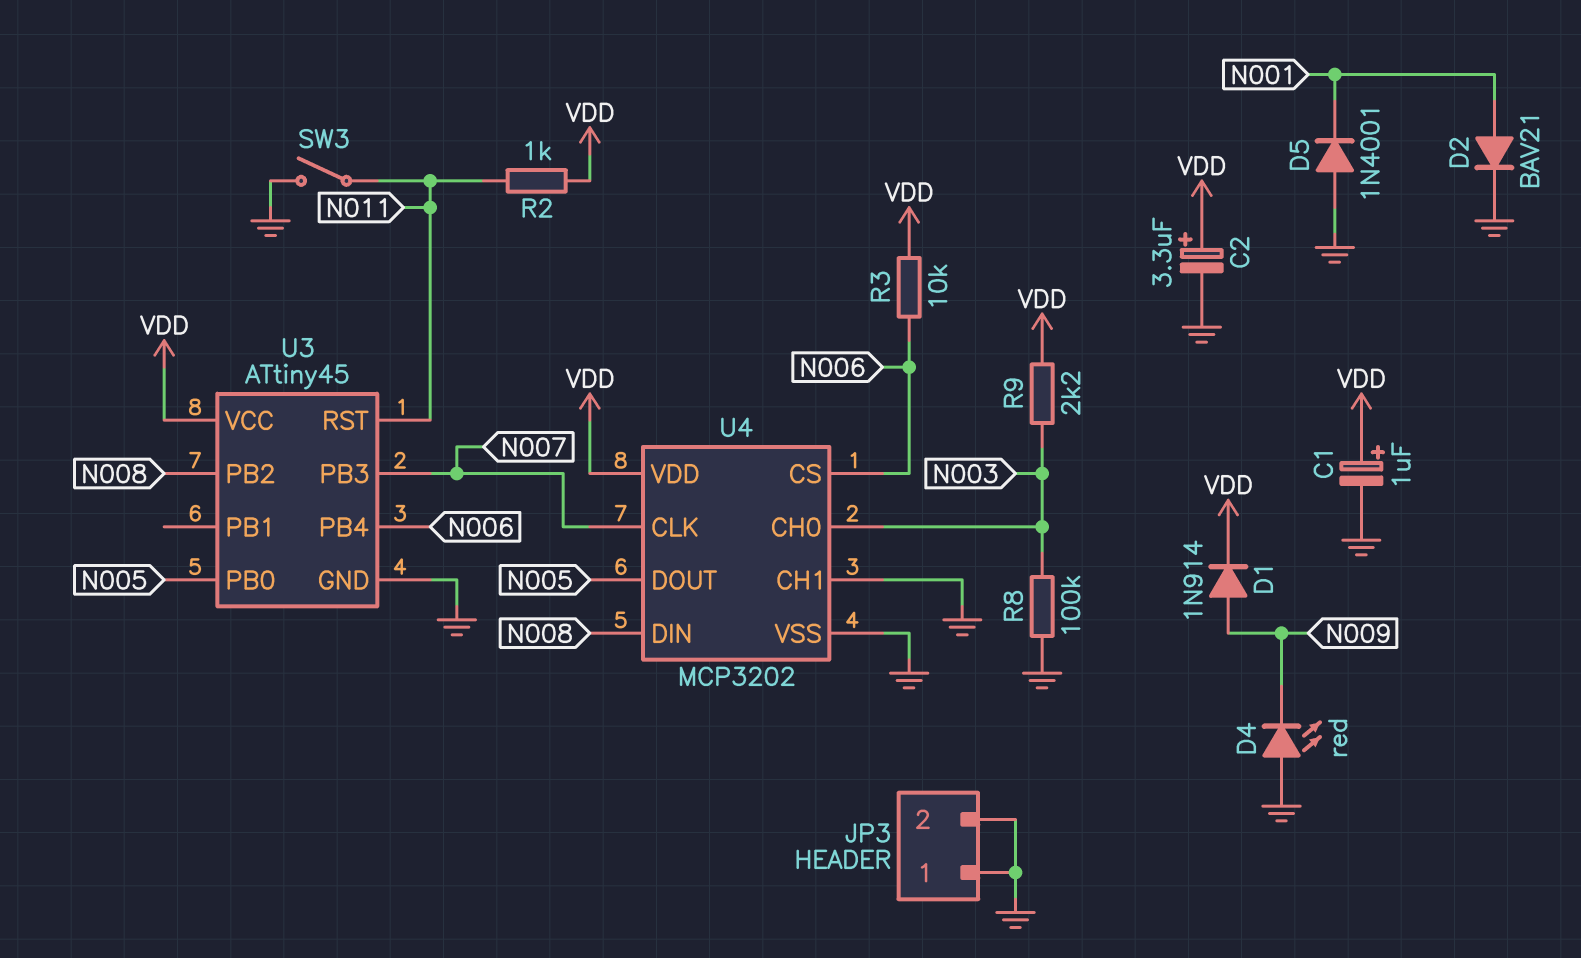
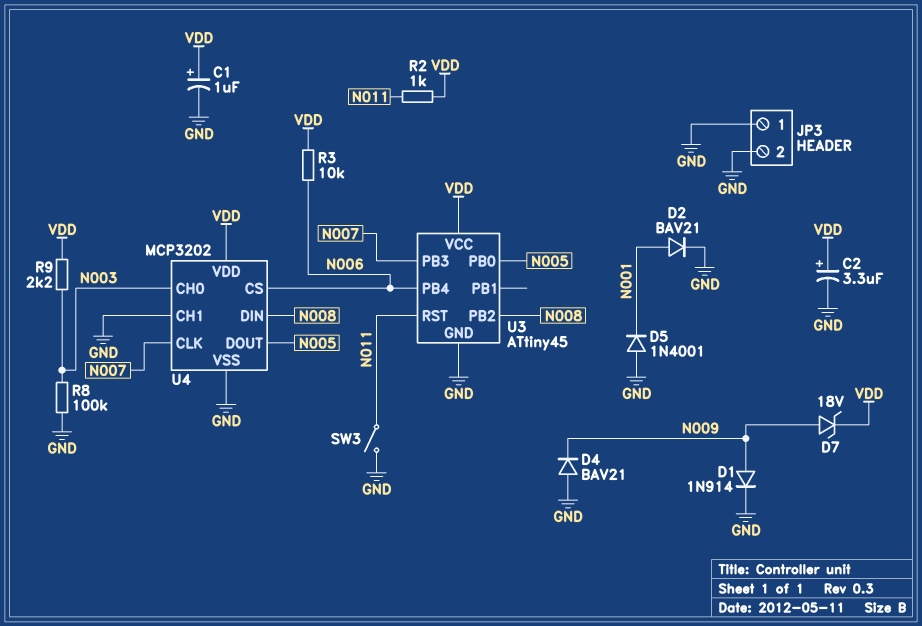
D1: diode 1N914 (A N009, K VDD) -> diode 1N914 (A N009, K GND)
D4: LED red (A GND, K N009) -> diode BAV21 (A GND, K N009)
D7: none -> zener 18V (A N009, K VDD)

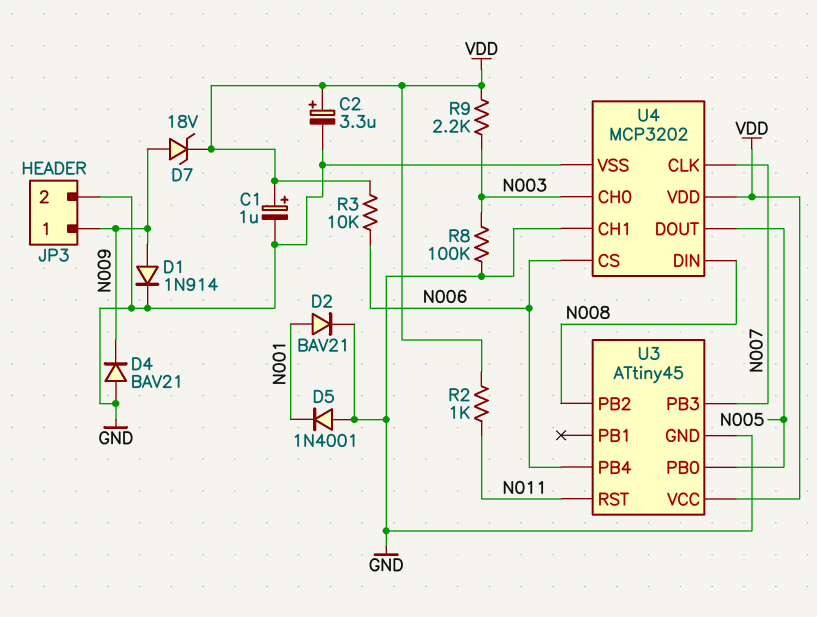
JP3 pin 1: GND -> N009
SW3: switch (GND, N011) -> none

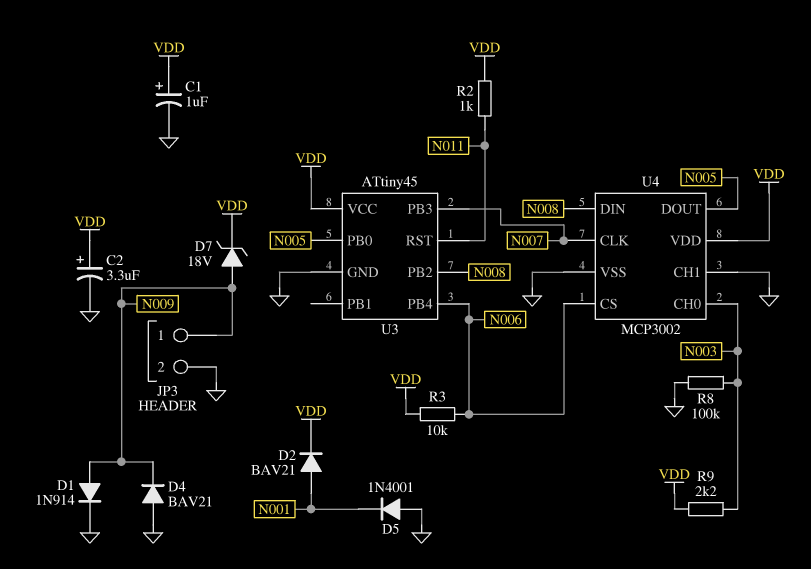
D2: diode BAV21 (A N001, K GND) -> diode BAV21 (A N001, K VDD)
U4: MCP3202 -> MCP3002

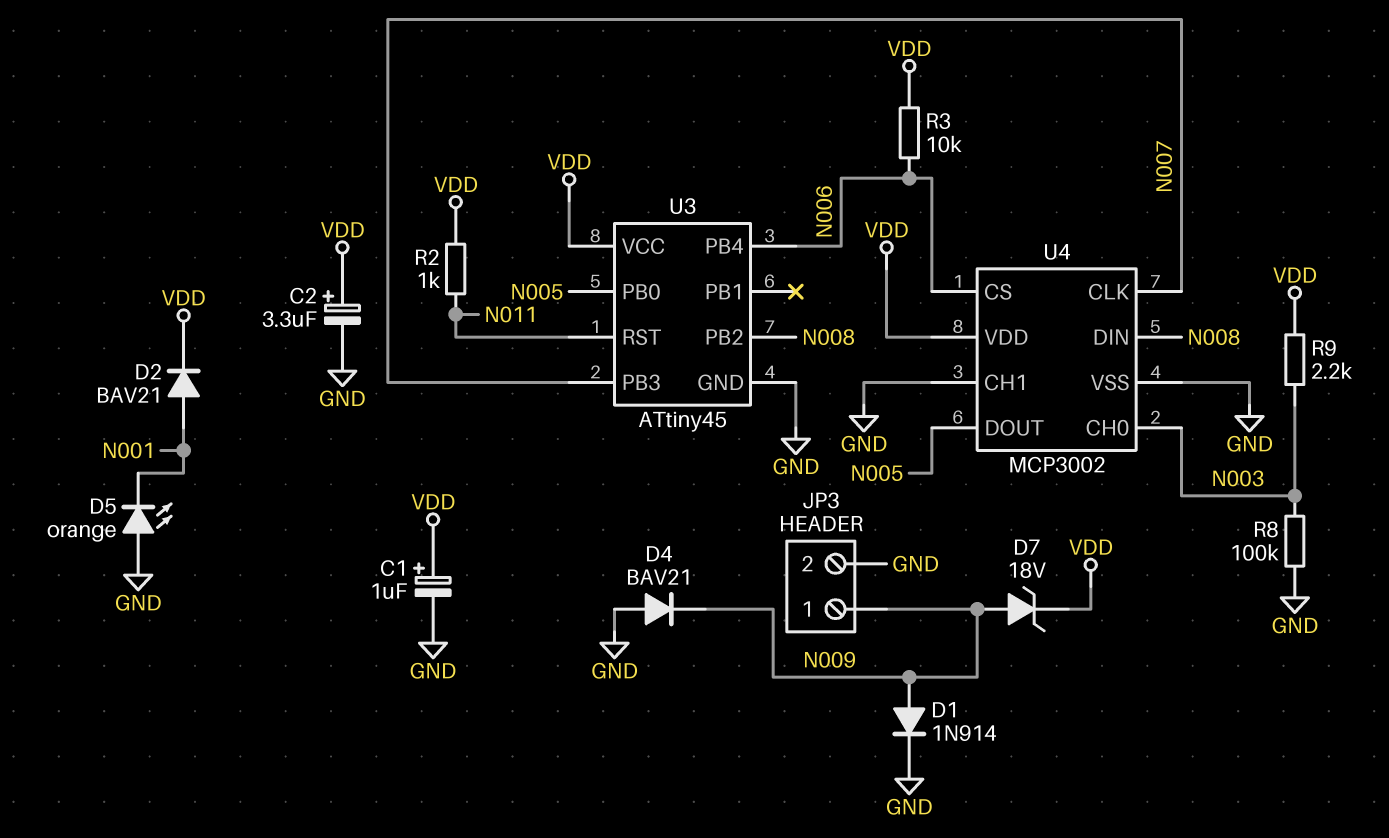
D5: diode 1N4001 (A GND, K N001) -> LED orange (A GND, K N001)

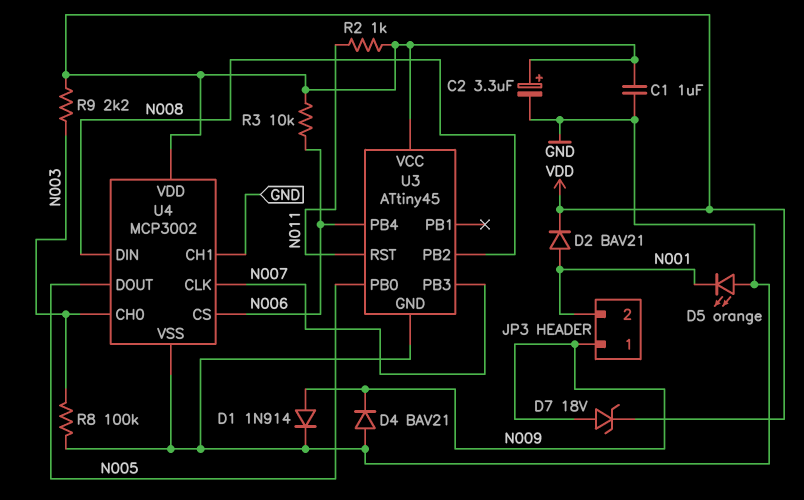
C1: 1uF (plus VDD, minus GND) -> 1uF (GND, VDD)
JP3 pin 2: GND -> N001

